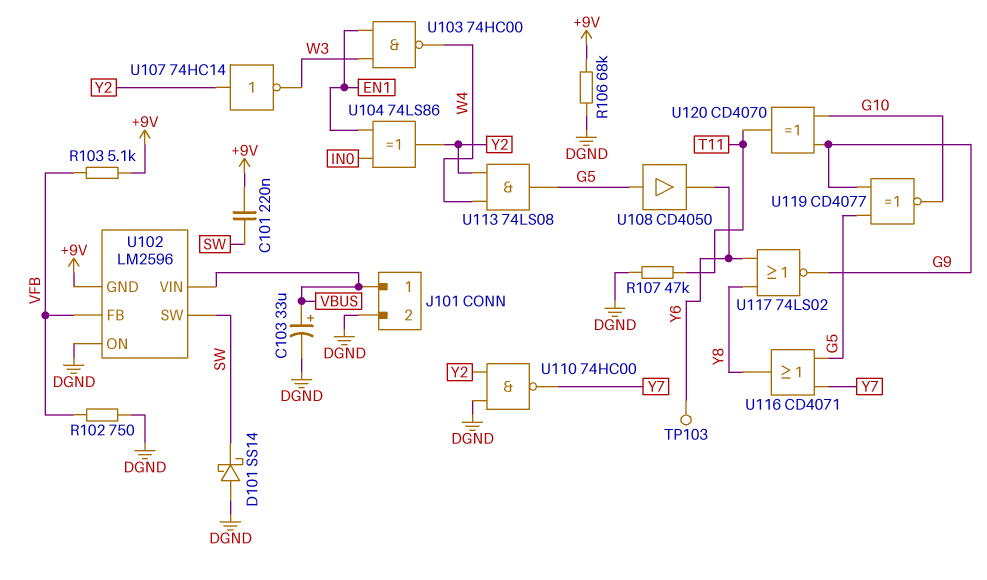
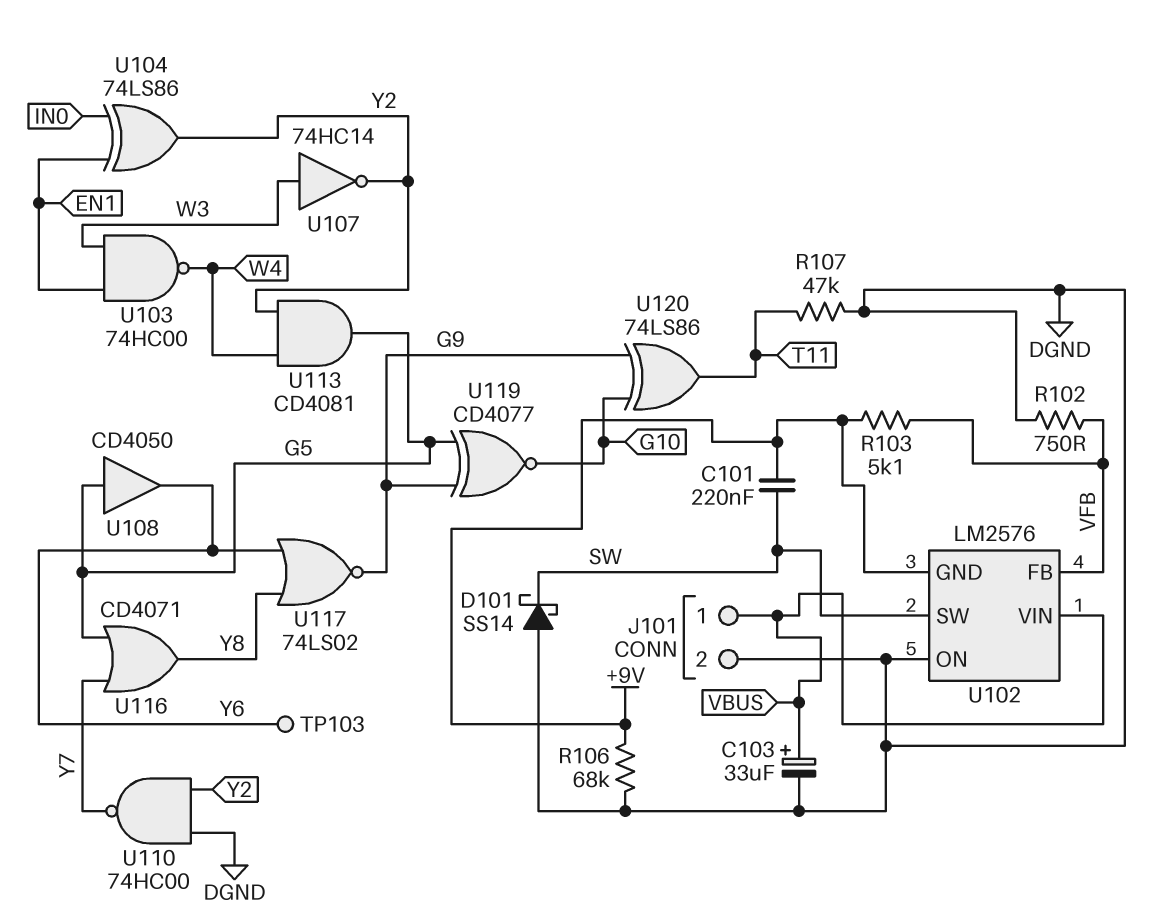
U102: LM2596 -> LM2576
U107: NOT 74HC14 (in Y2, out W3) -> NOT 74HC14 (in W3, out Y2)
U113: AND 74LS08 (in W4, in Y2, out G5) -> AND CD4081 (in W4, in Y2, out G5)
U120: XOR CD4070 (in G9, in G10, out T11) -> XOR 74LS86 (in G9, in G10, out T11)

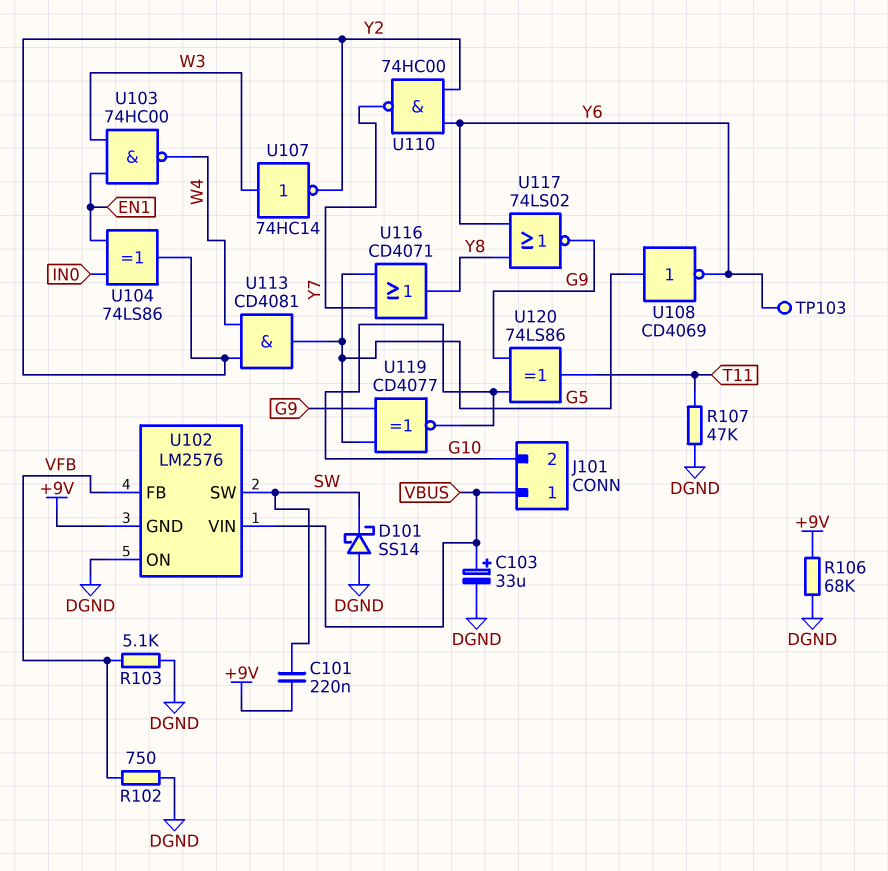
J101 pin 2: DGND -> G10
R103: 5.1k (+9V, VFB) -> 5.1k (DGND, VFB)
U108: buffer CD4050 (in G5, out Y6) -> NOT CD4069 (in G5, out Y6)
U110: NAND 74HC00 (in DGND, in Y2, out Y7) -> NAND 74HC00 (in Y2, in Y6, out Y7)

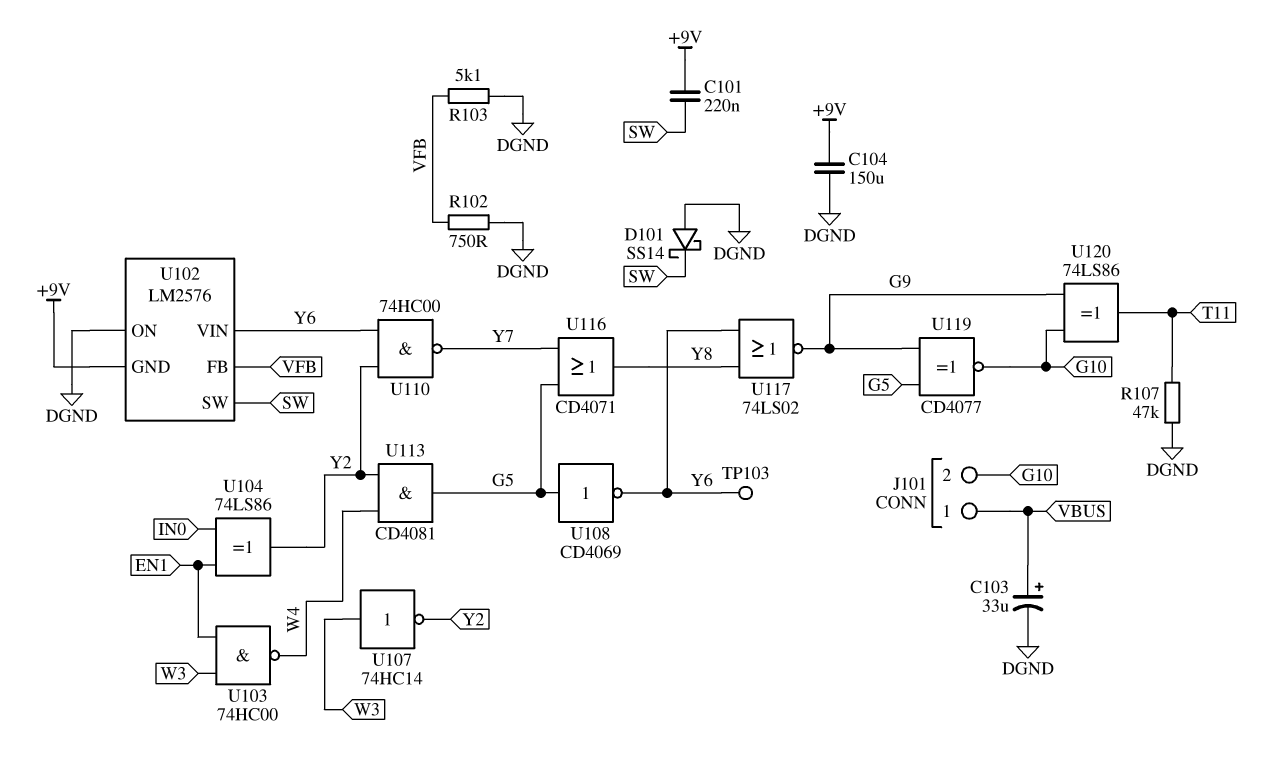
C104: none -> 150uF (+9V, DGND)
R106: 68k (+9V, DGND) -> none
U102 pin VIN: VBUS -> Y6

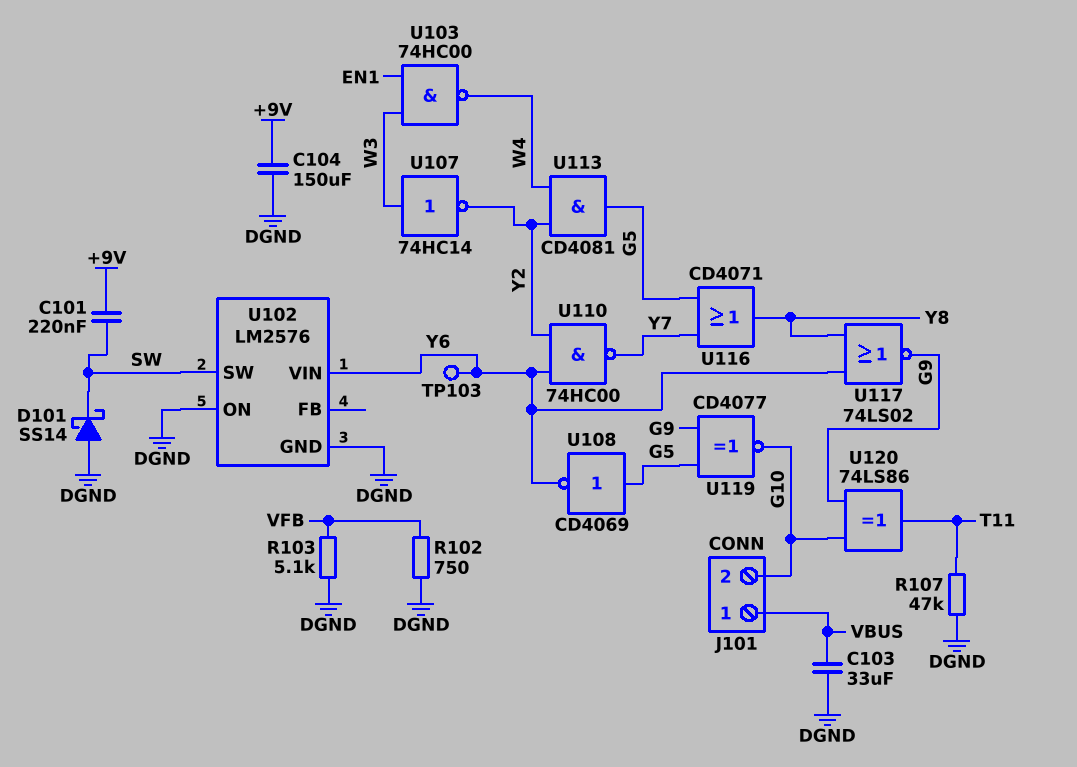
C103: 33uF (plus VBUS, minus DGND) -> 33uF (DGND, VBUS)
U102 pin FB: VFB -> none
U102 pin GND: +9V -> DGND
U104: XOR 74LS86 (in EN1, in IN0, out Y2) -> none

